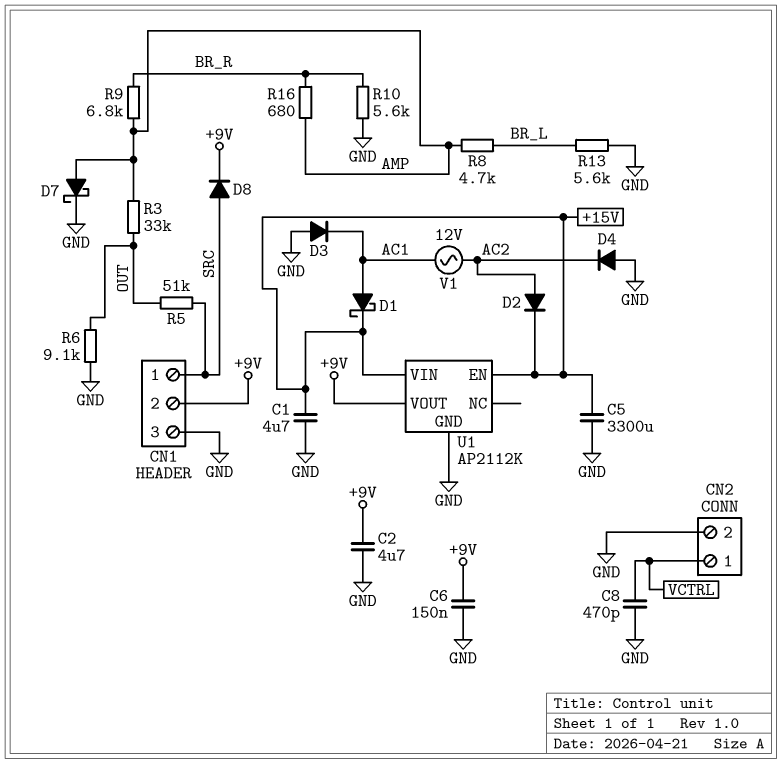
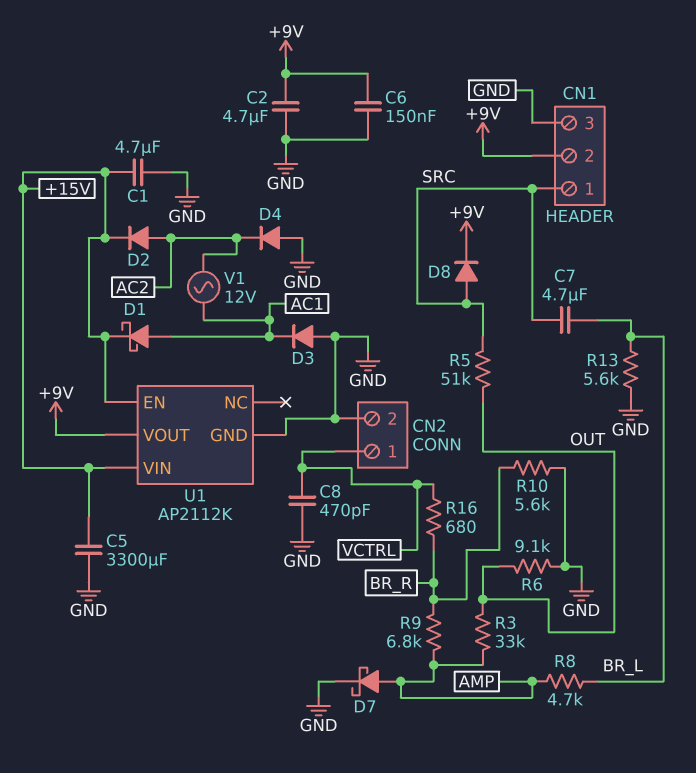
C7: none -> 4.7uF (BR_L, SRC)
R16: 680 (AMP, BR_R) -> 680 (BR_R, VCTRL)

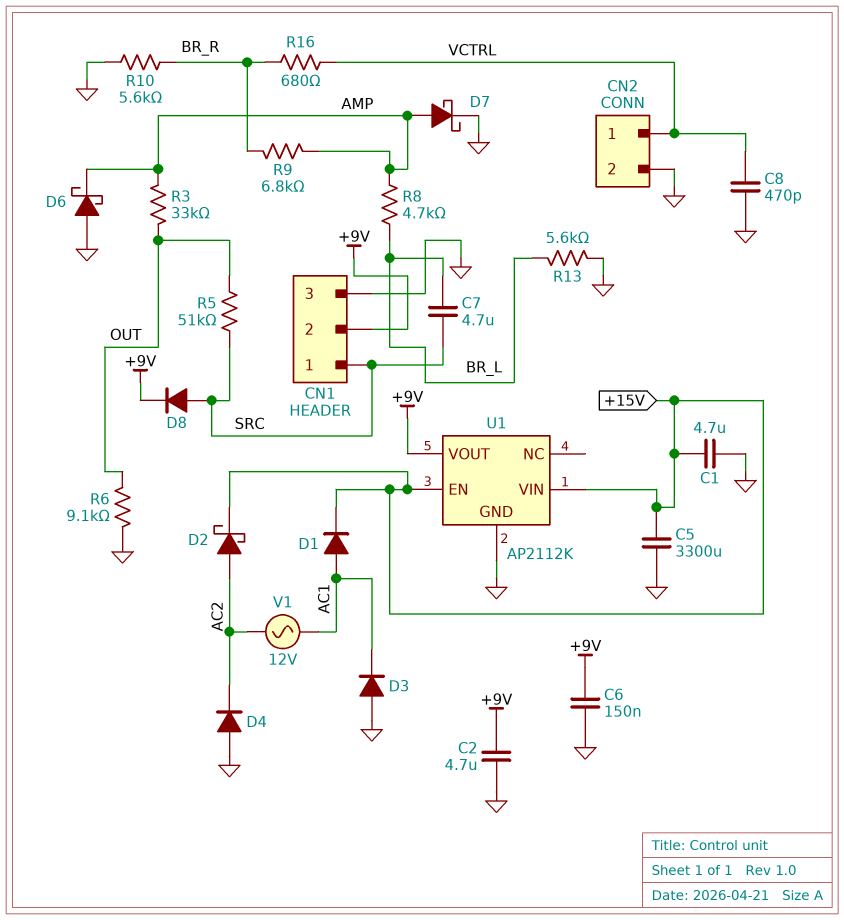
D1: schottky (A AC1, K +15V) -> diode (A AC1, K +15V)
D2: diode (A AC2, K +15V) -> schottky (A AC2, K +15V)
D6: none -> schottky (A GND, K AMP)

